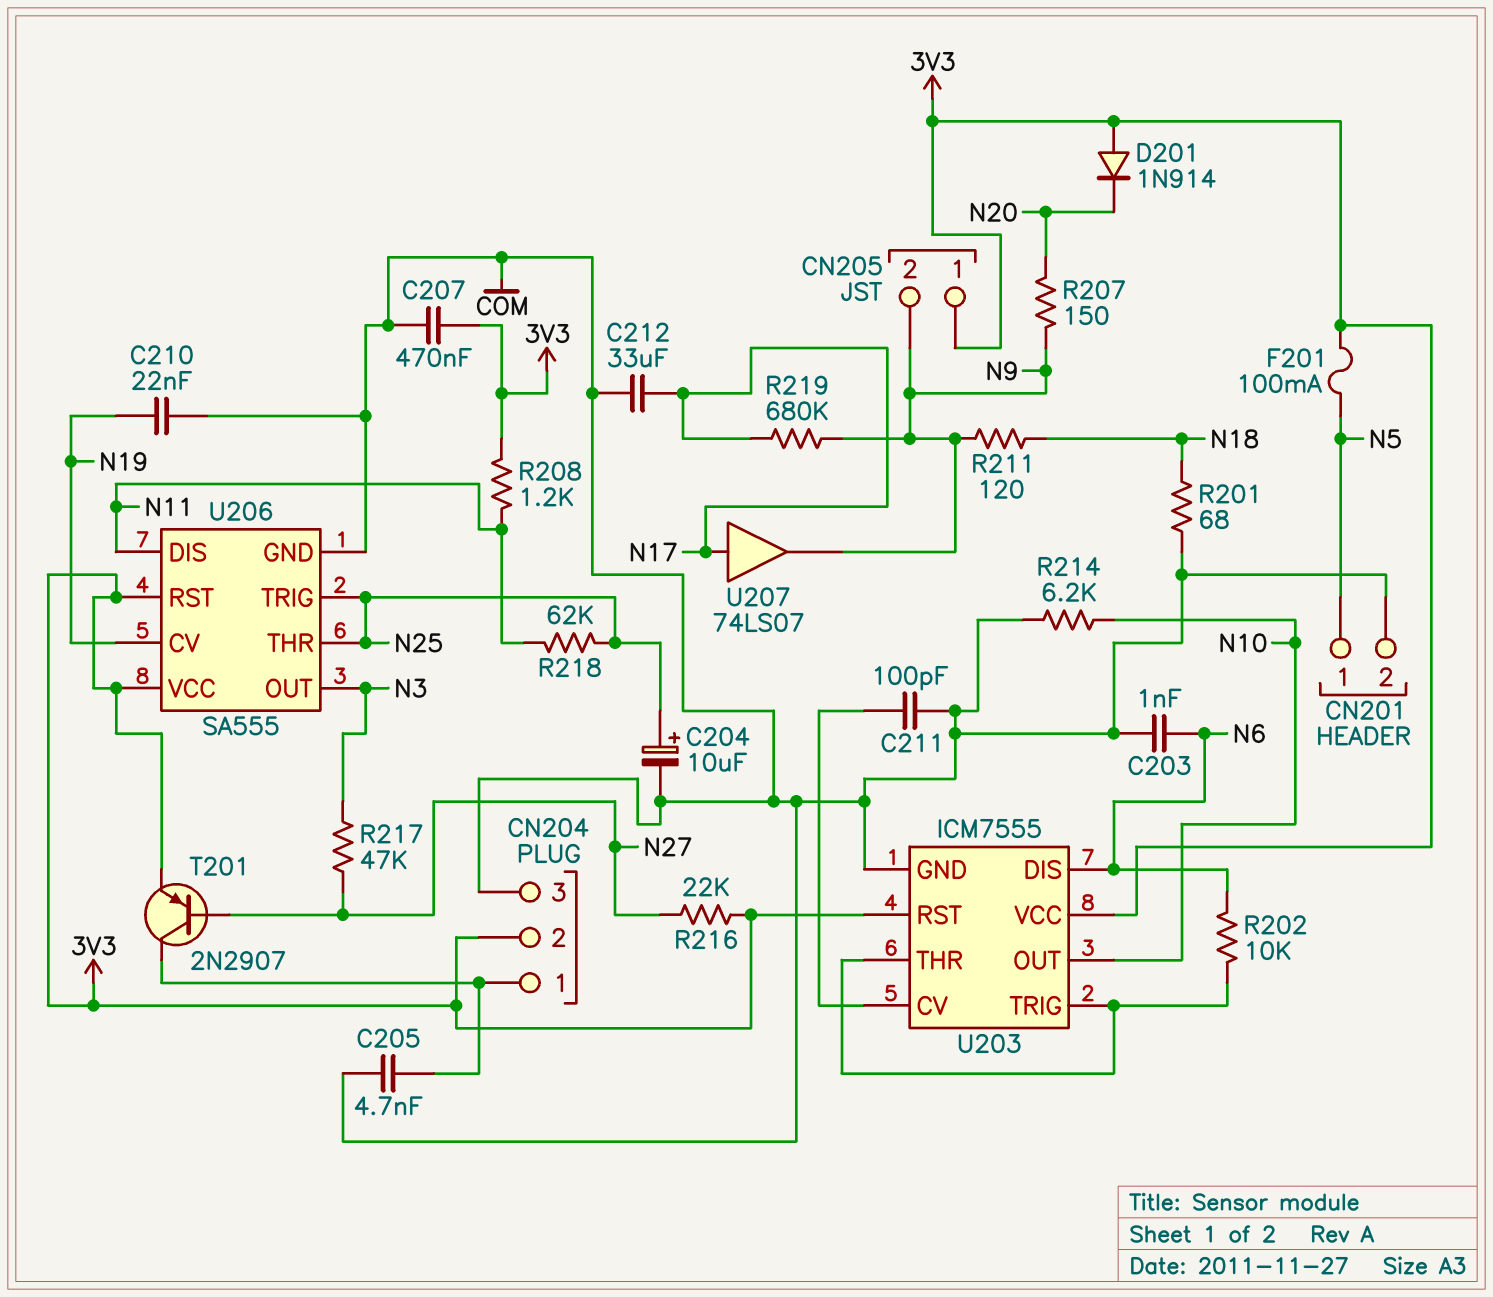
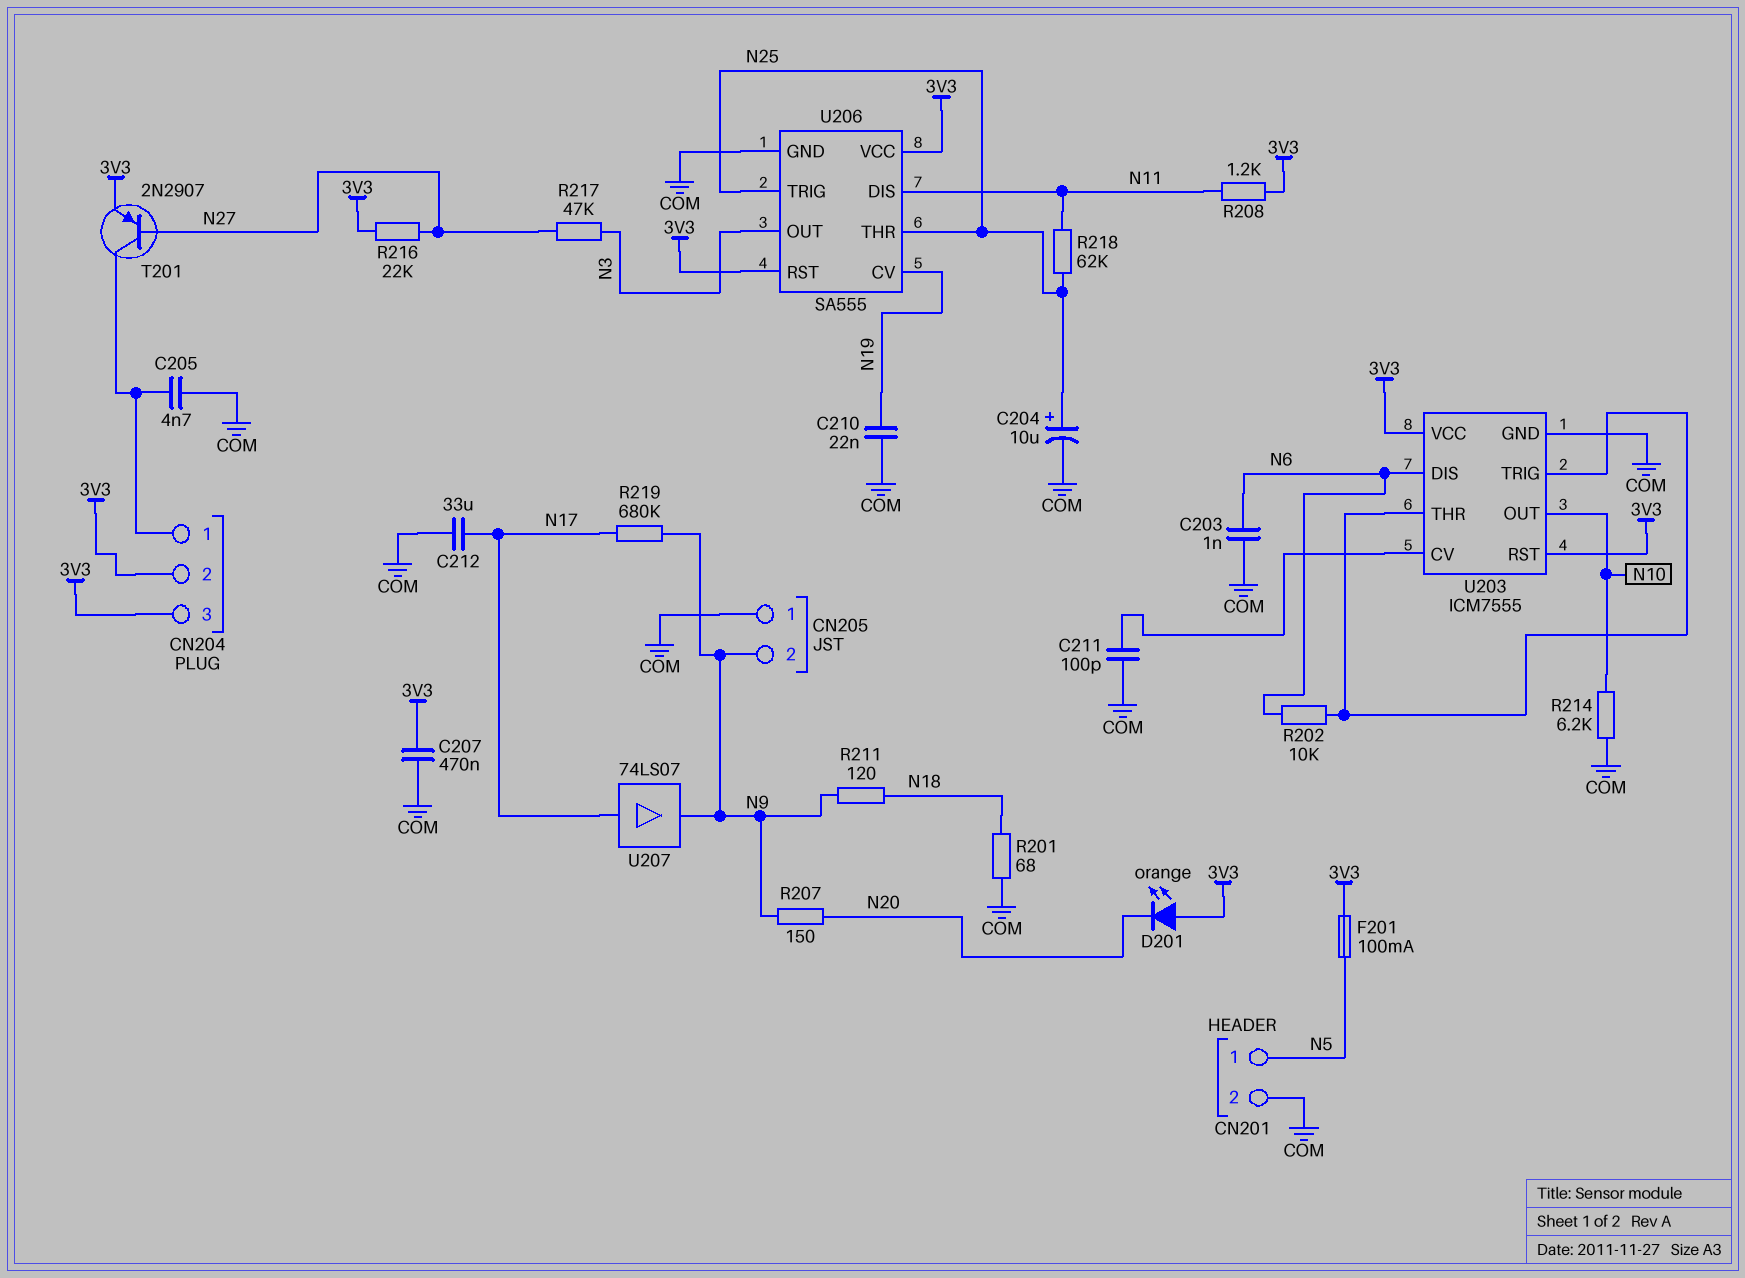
CN204 pin 3: COM -> 3V3
CN205 pin 1: 3V3 -> COM
D201: diode 1N914 (A 3V3, K N20) -> LED orange (A 3V3, K N20)

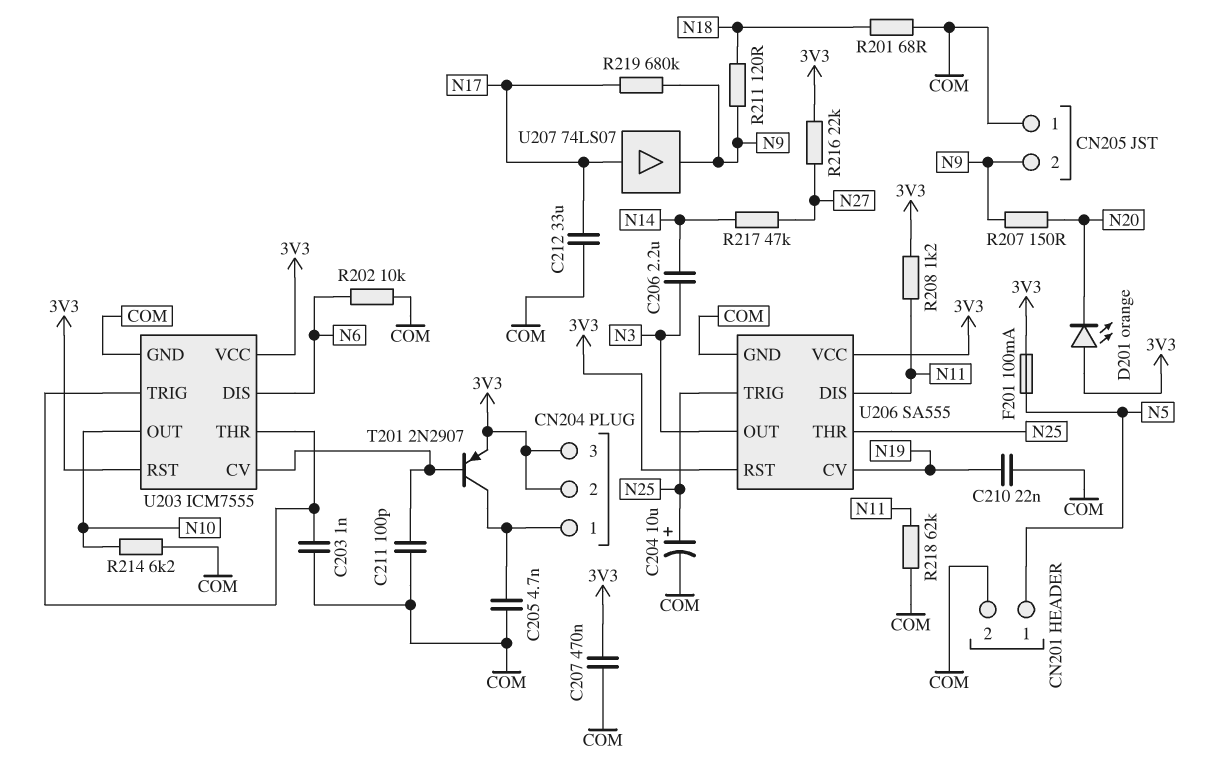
C203: 1nF (COM, N6) -> 1nF (COM, U203/THR)
C206: none -> 2.2uF (N3, N14)
R202: 10k (N6, U203/THR) -> 10k (COM, N6)
R217: 47k (N3, N27) -> 47k (N14, N27)
R218: 62k (N11, N25) -> 62k (COM, N11)
T201: PNP 2N2907 (B N27, C CN204/1, E 3V3) -> PNP 2N2907 (B U203/CV, C CN204/1, E 3V3)

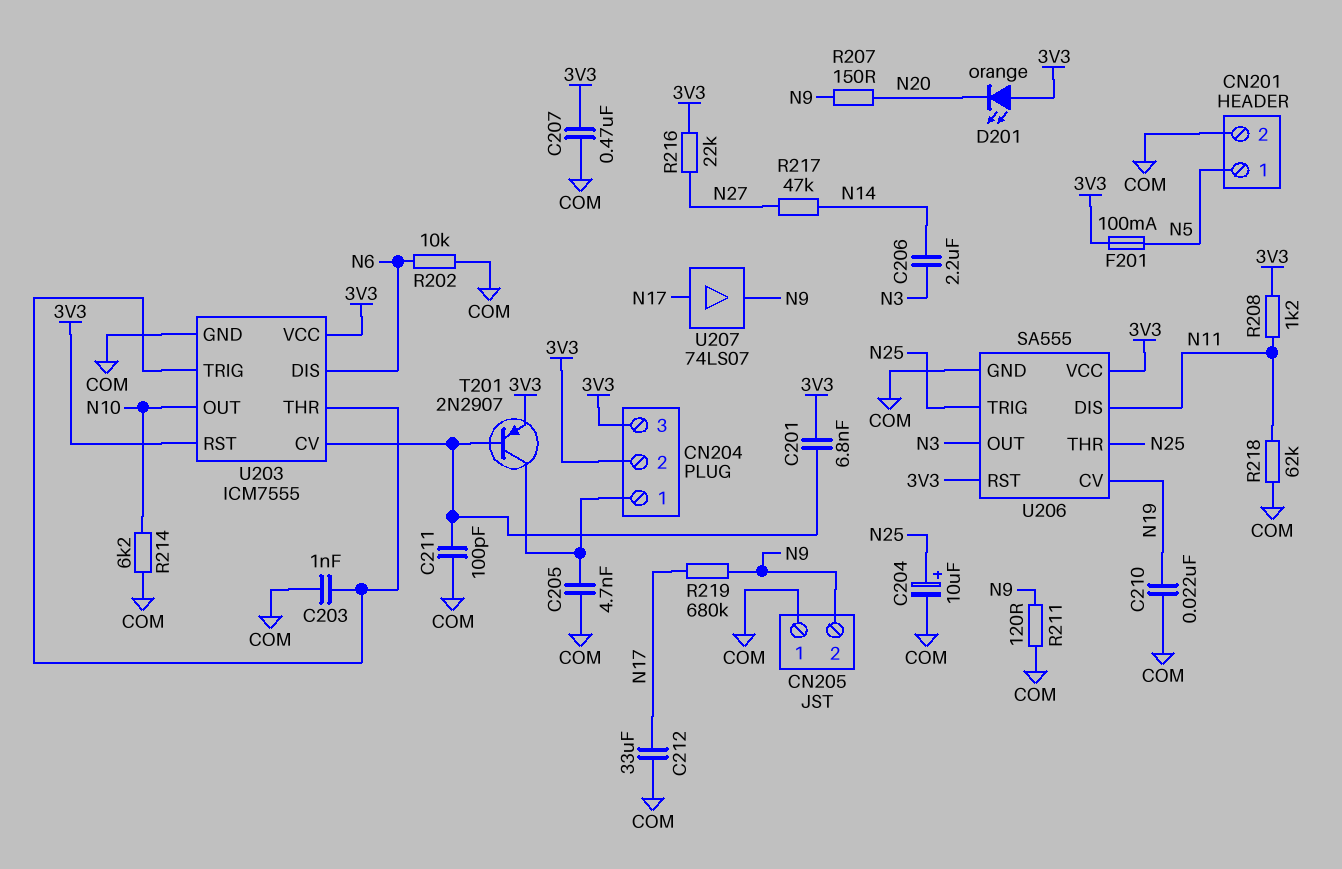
C201: none -> 6.8nF (3V3, U203/CV)
R201: 68 (COM, N18) -> none
R211: 120 (N9, N18) -> 120 (COM, N9)

